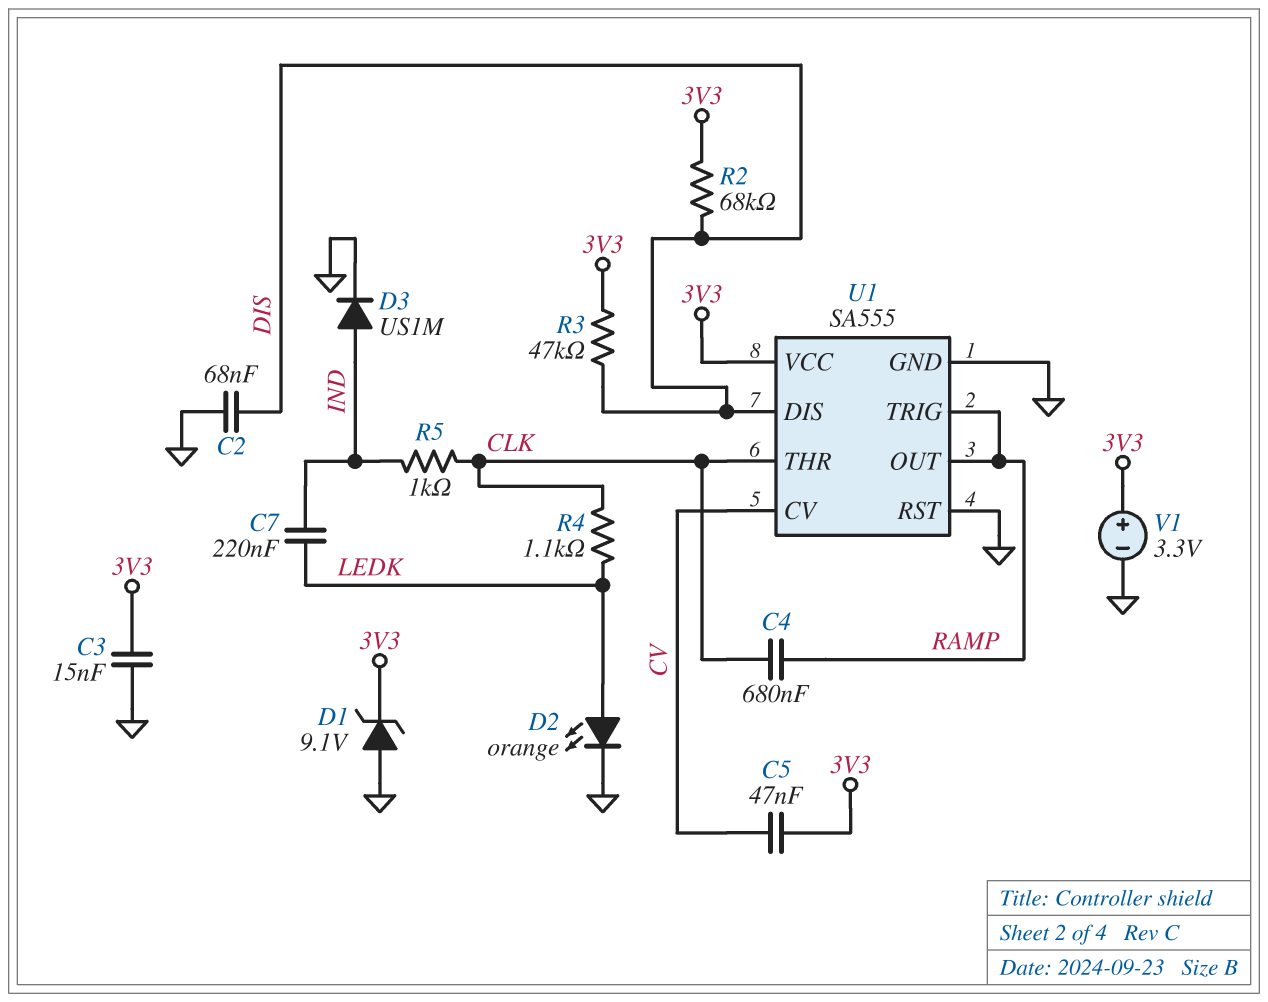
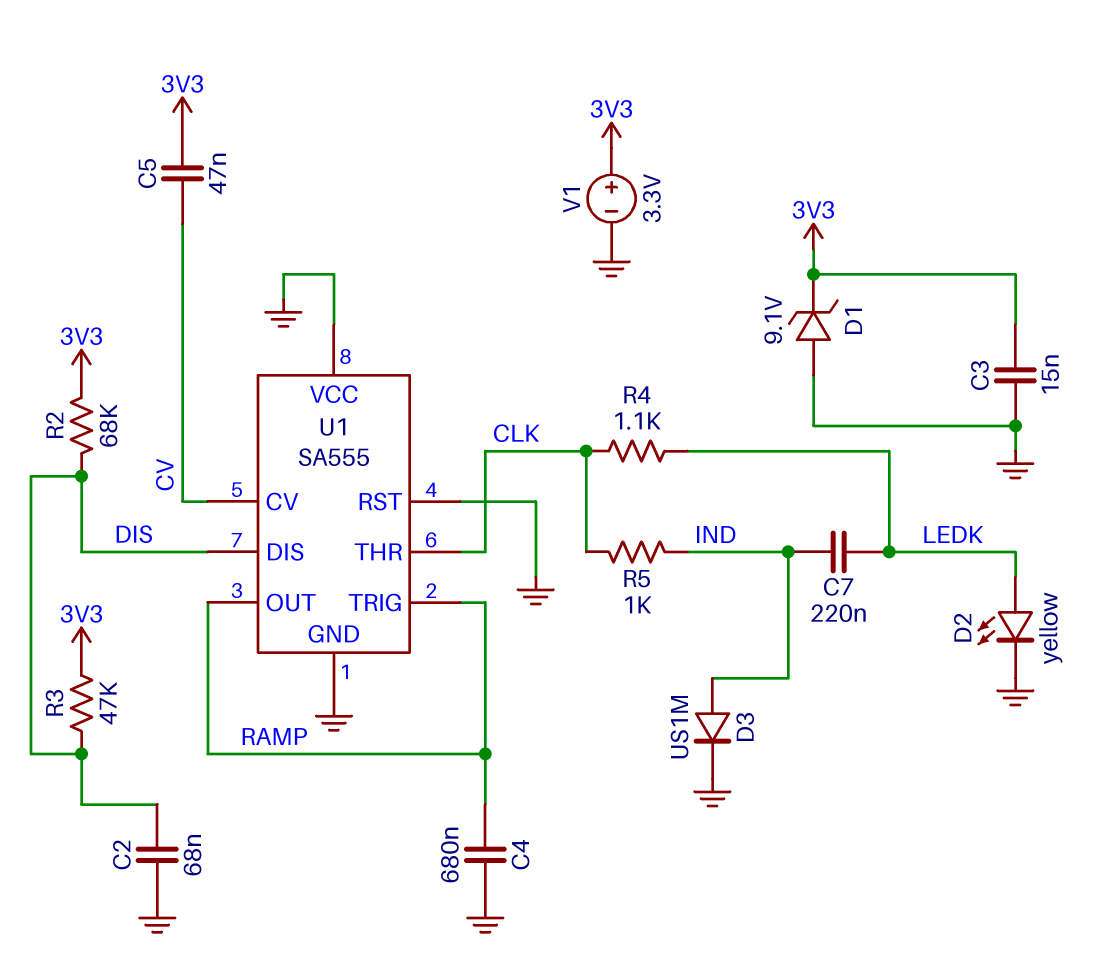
C4: 680nF (CLK, RAMP) -> 680nF (GND, RAMP)
D2: LED orange (A LEDK, K GND) -> LED yellow (A LEDK, K GND)
U1 pin VCC: 3V3 -> GND

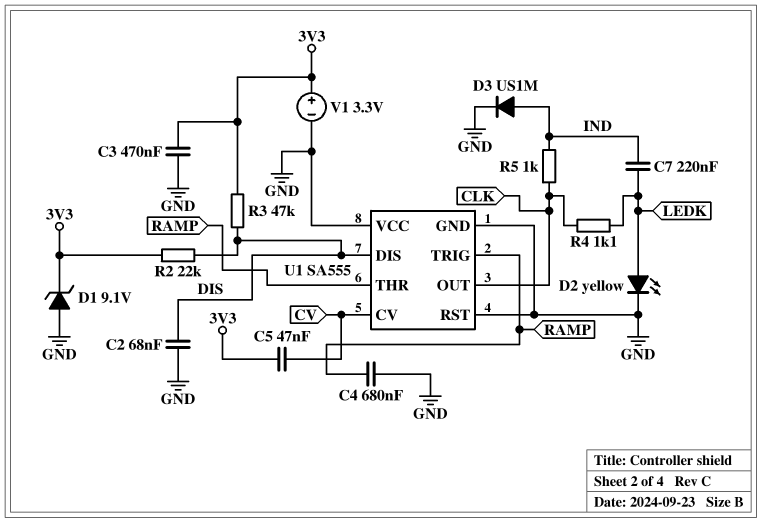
C3: 15nF (3V3, GND) -> 470nF (3V3, GND)
R2: 68k (3V3, DIS) -> 22k (3V3, DIS)
U1 pin OUT: RAMP -> CLK
U1 pin THR: CLK -> RAMP

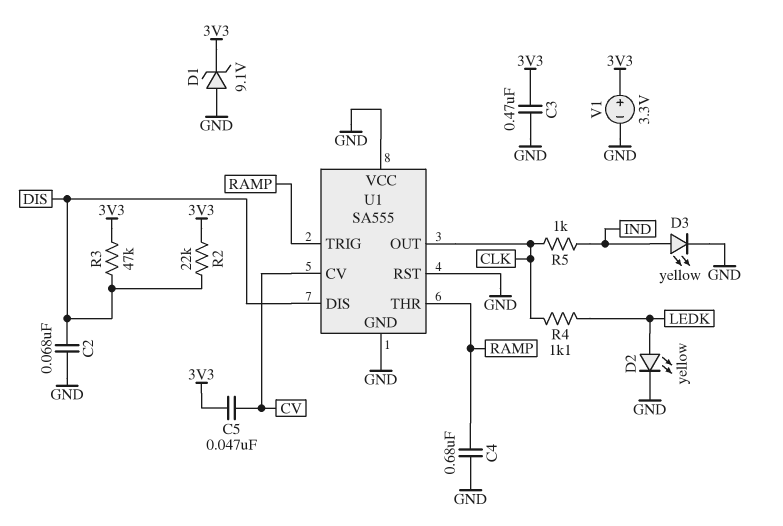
C7: 220nF (IND, LEDK) -> none
D3: diode US1M (A IND, K GND) -> LED yellow (A IND, K GND)

